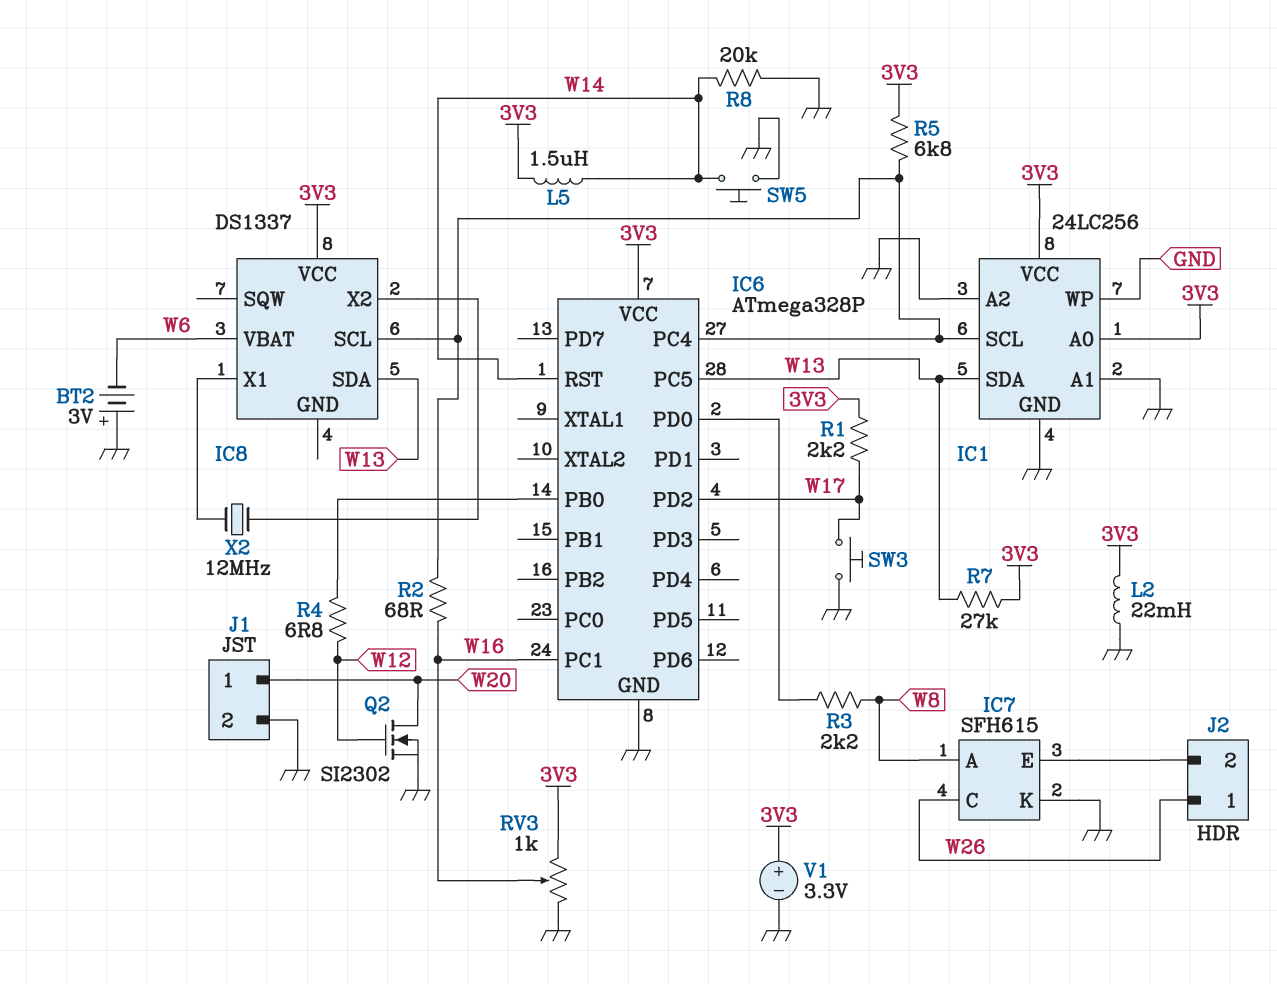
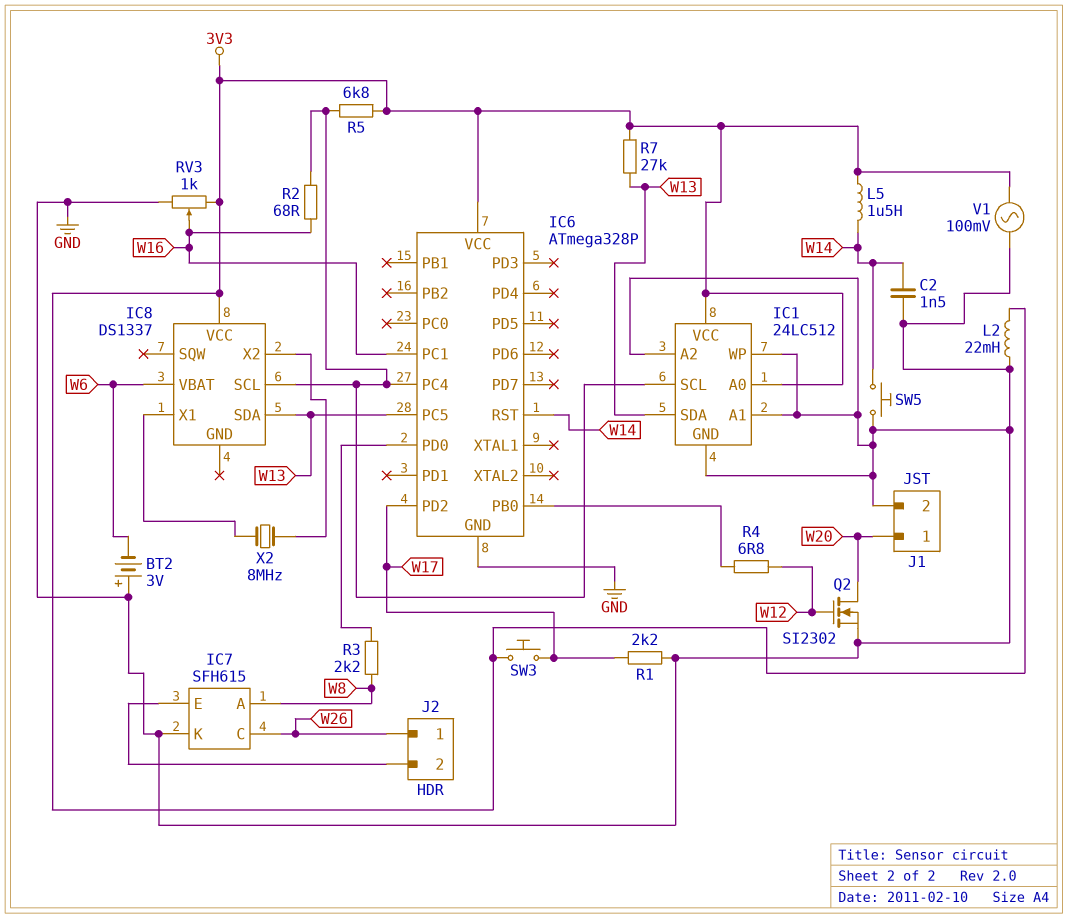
C2: none -> 1.5nF (GND, W14)
IC1: 24LC256 -> 24LC512
R1: 2.2k (3V3, W17) -> 2.2k (GND, W17)
R8: 20k (GND, W14) -> none
SW3: button (GND, W17) -> button (3V3, W17)
V1: 3.3V (plus 3V3, minus GND) -> AC 100mV (3V3, GND)
X2: 12MHz (IC8/X1, IC8/X2) -> 8MHz (IC8/X1, IC8/X2)

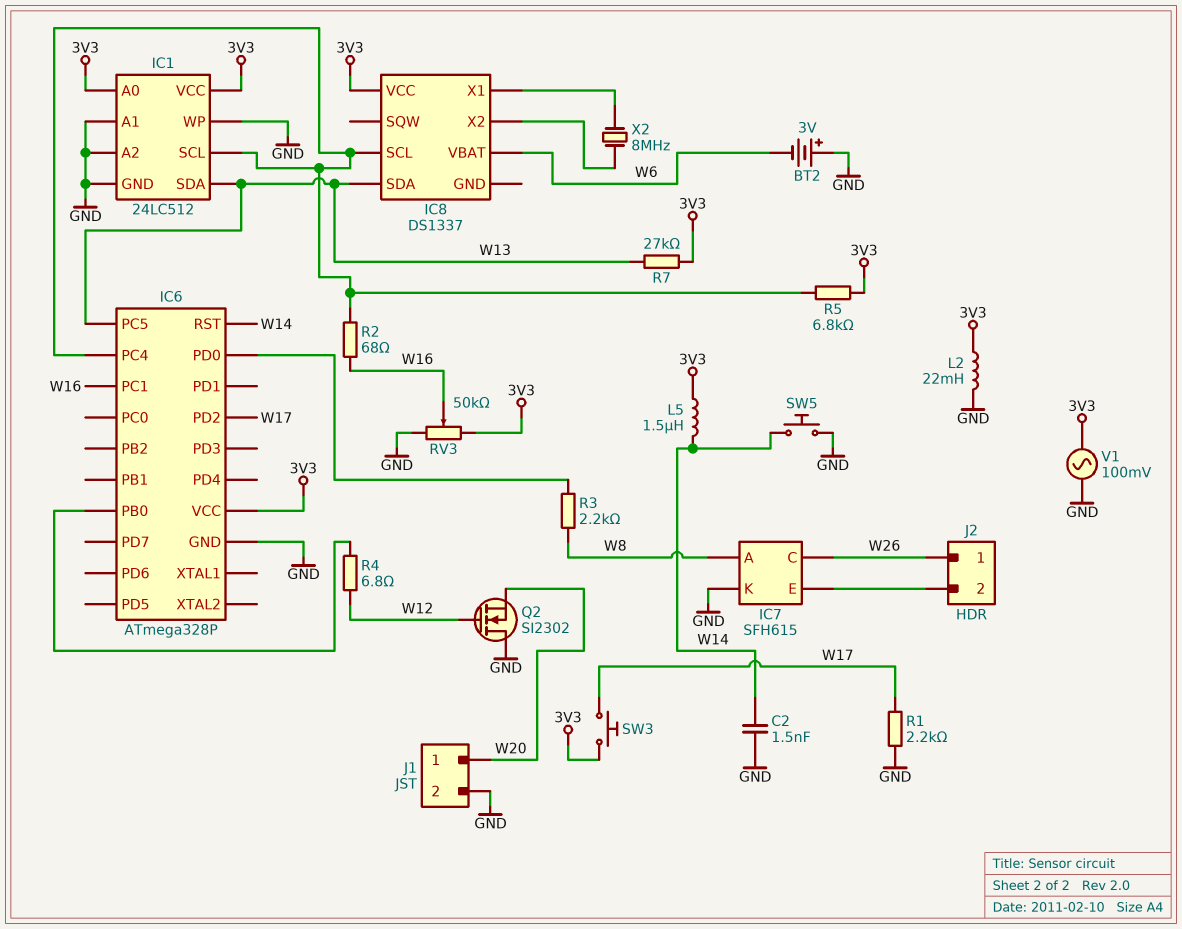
Q2: NMOS SI2302 (G W12, D W20, S GND) -> NMOS SI2302 (G W12, D GND, S W20)
RV3: 1k (3V3, GND, wiper W16) -> 50k (3V3, GND, wiper W16)

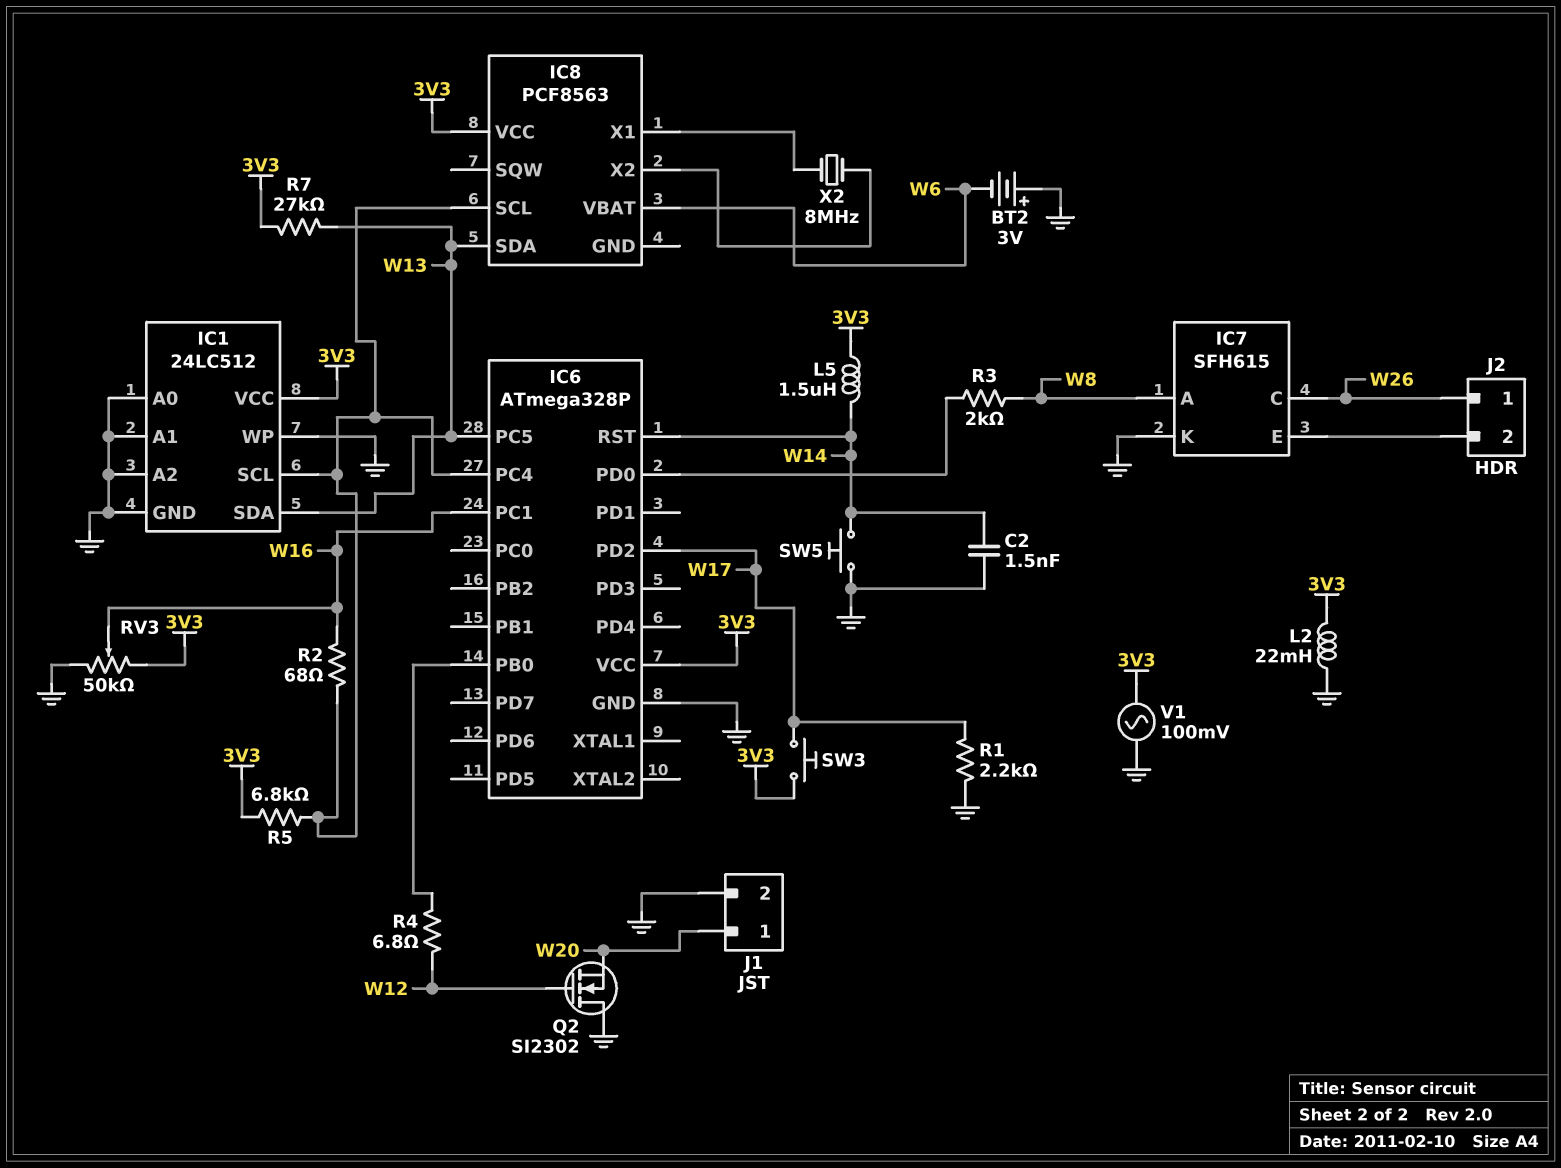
IC1 pin A0: 3V3 -> GND
IC8: DS1337 -> PCF8563
R3: 2.2k (IC6/PD0, W8) -> 2k (IC6/PD0, W8)

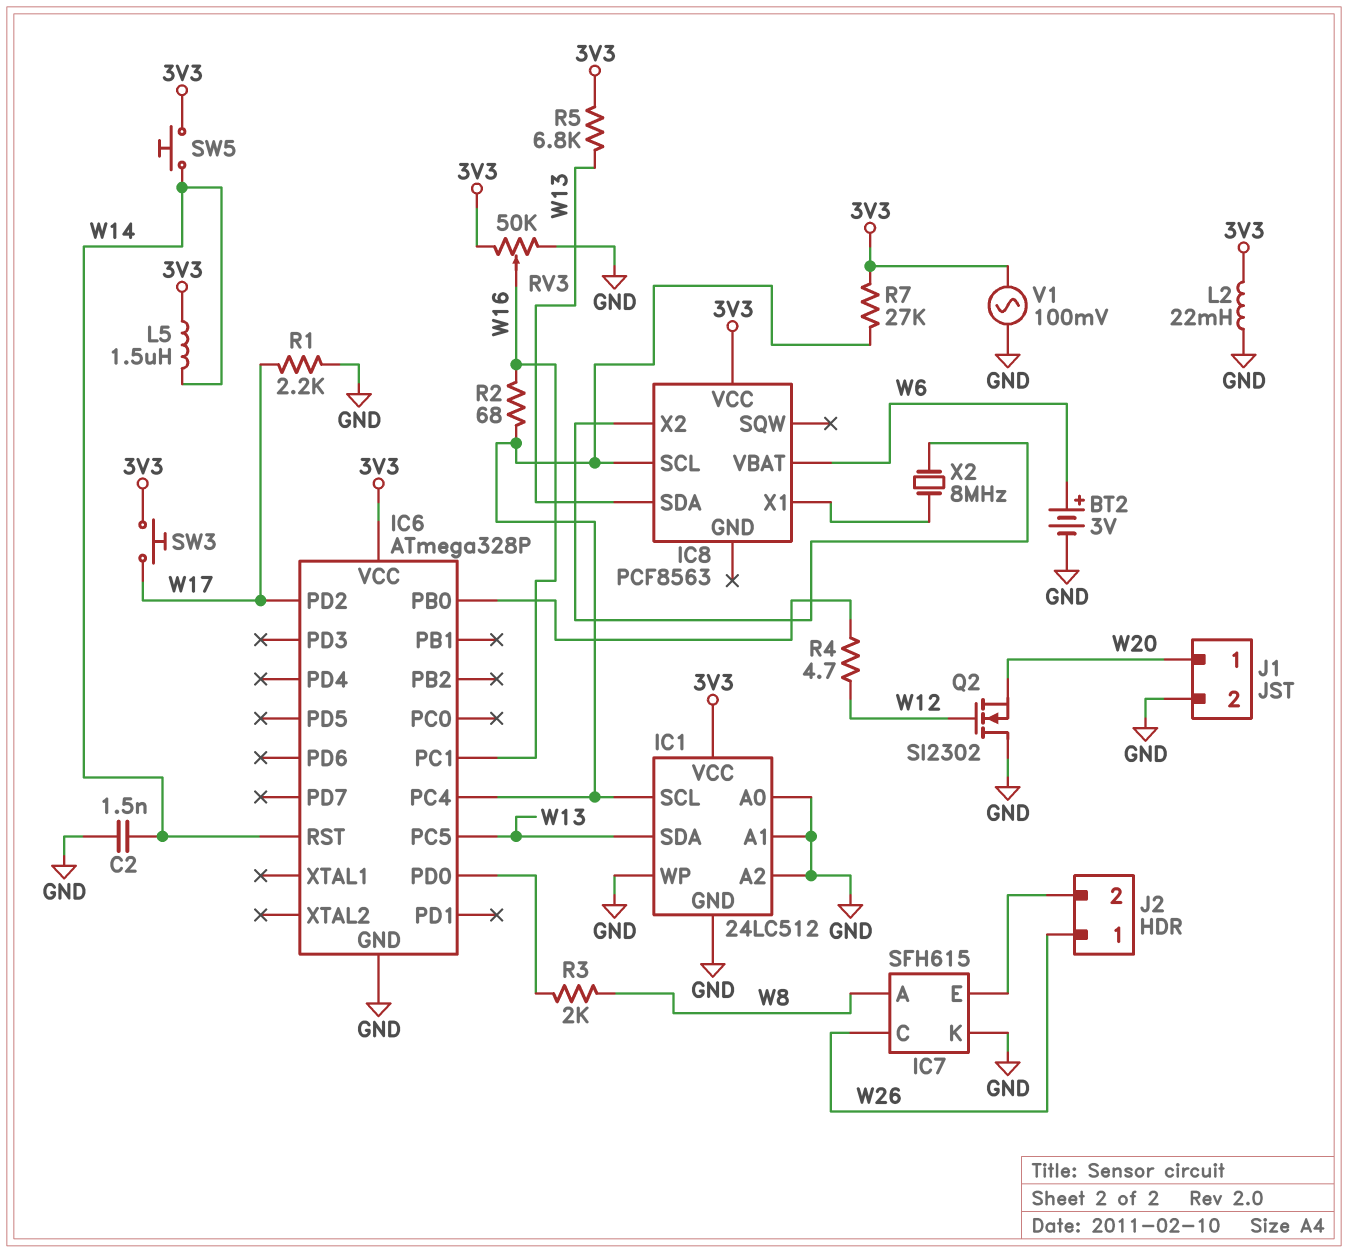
BT2: 3V (plus GND, minus W6) -> 3V (plus W6, minus GND)
R4: 6.8 (IC6/PB0, W12) -> 4.7 (IC6/PB0, W12)
R5: 6.8k (3V3, IC1/SCL) -> 6.8k (3V3, W13)
R7: 27k (3V3, W13) -> 27k (3V3, IC1/SCL)
SW5: button (GND, W14) -> button (3V3, W14)

